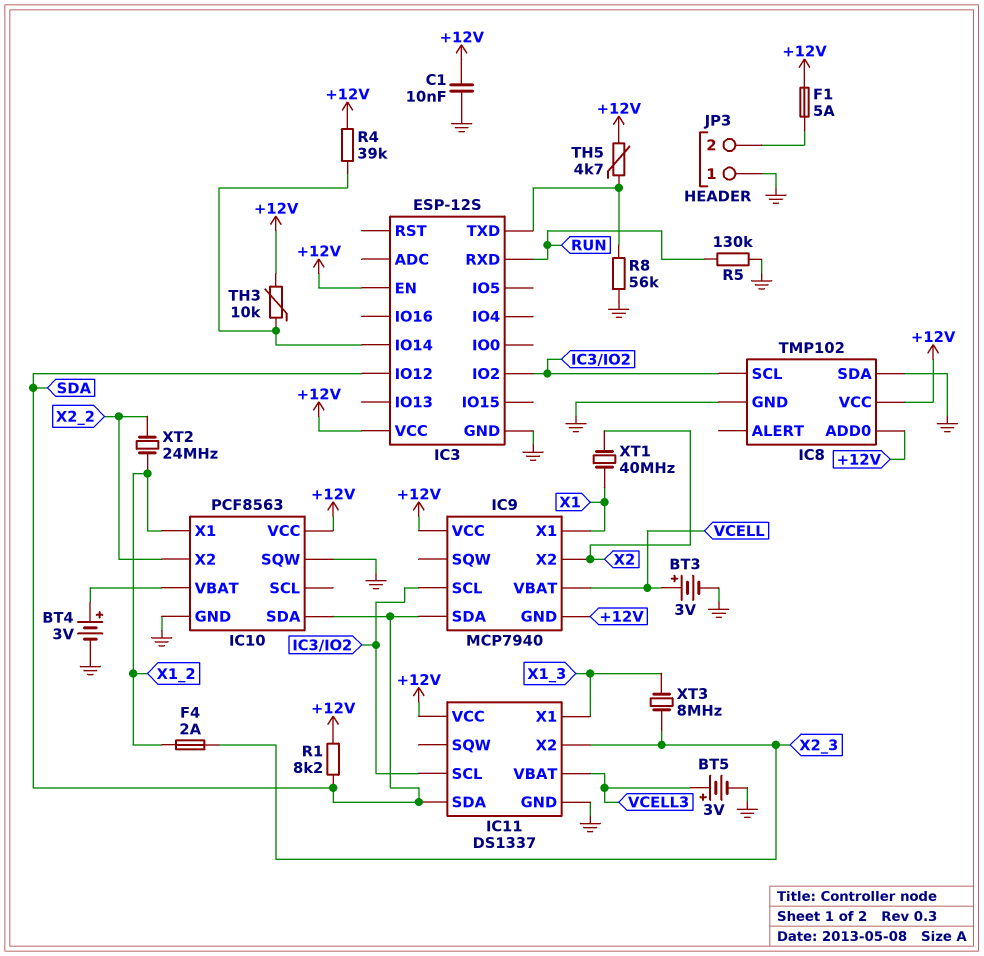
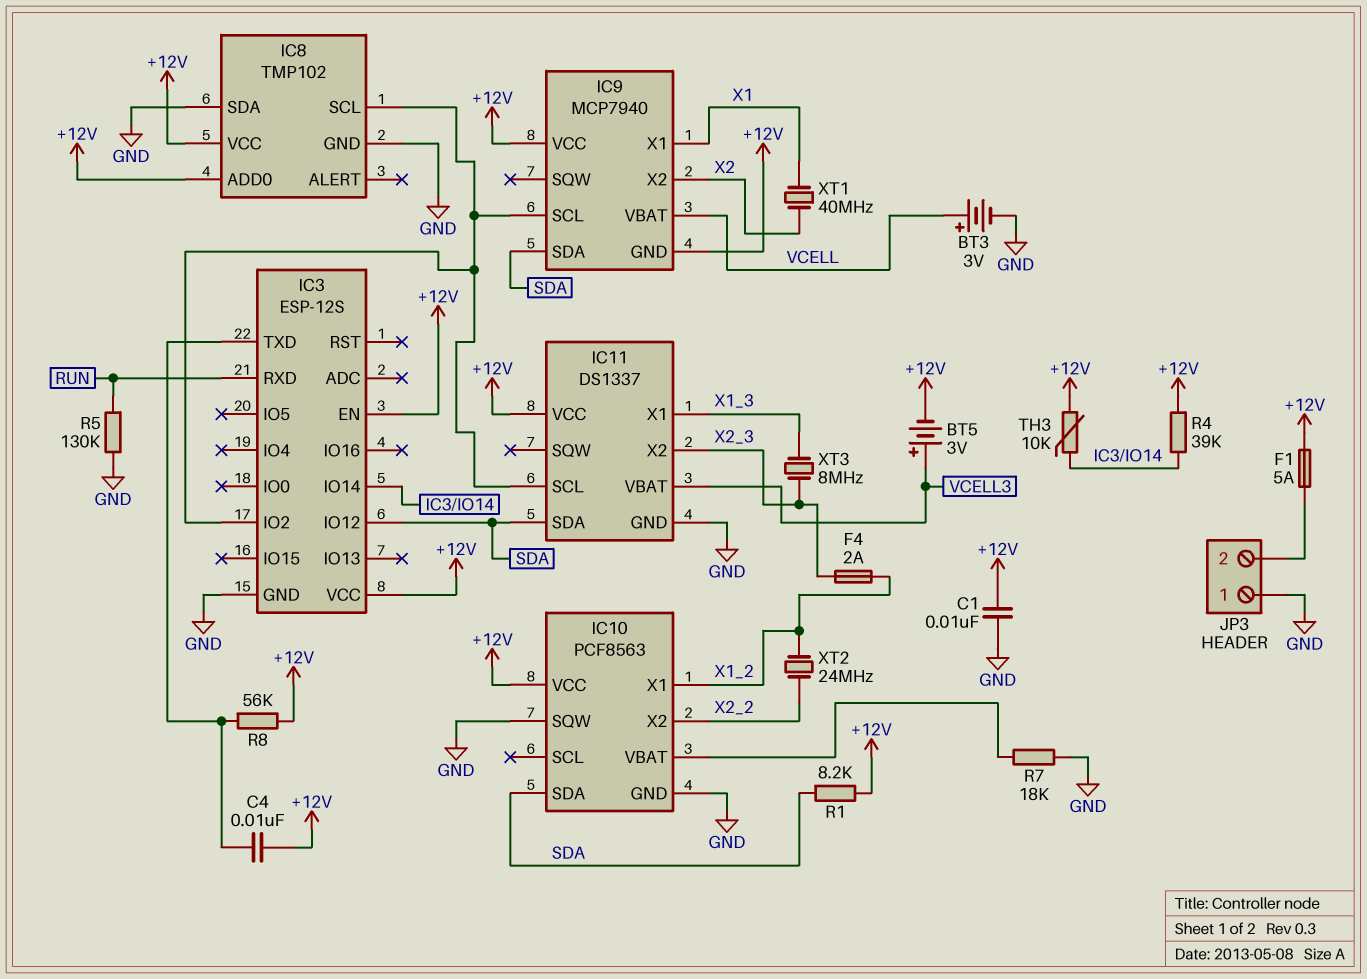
BT4: 3V (plus IC10/VBAT, minus GND) -> none
BT5: 3V (plus VCELL3, minus GND) -> 3V (plus VCELL3, minus +12V)
C4: none -> 10nF (+12V, IC3/TXD)
R7: none -> 18k (GND, IC10/VBAT)
R8: 56k (GND, IC3/TXD) -> 56k (+12V, IC3/TXD)
TH5: 4.7k (+12V, IC3/TXD) -> none

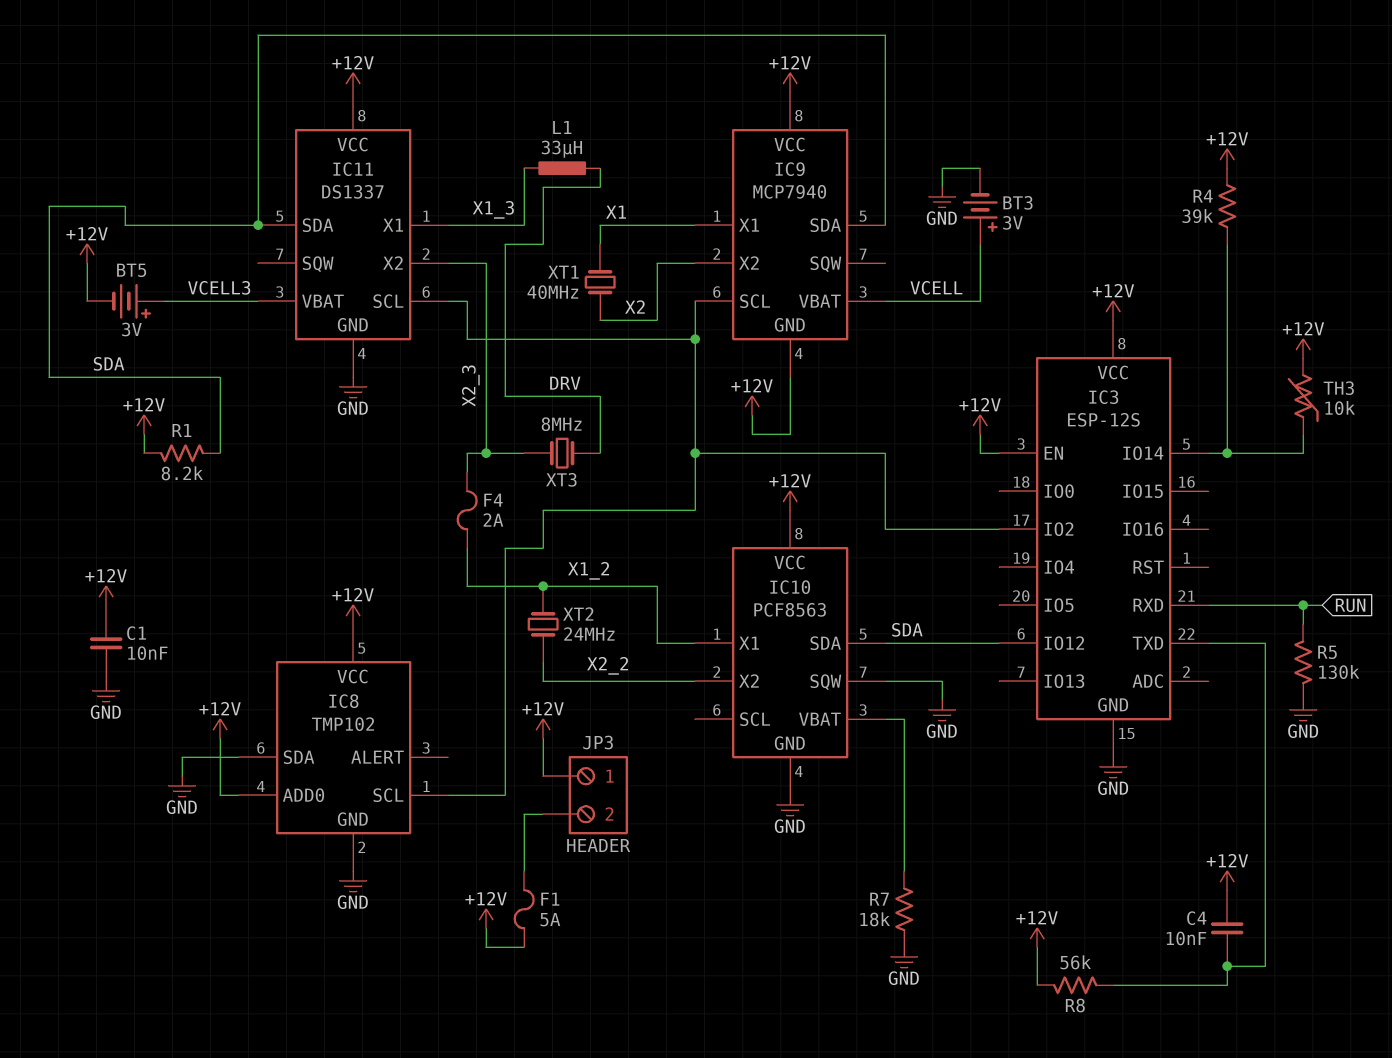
JP3 pin 1: GND -> +12V
L1: none -> 33uH (DRV, X1_3)
XT3: 8MHz (X1_3, X2_3) -> 8MHz (DRV, X2_3)

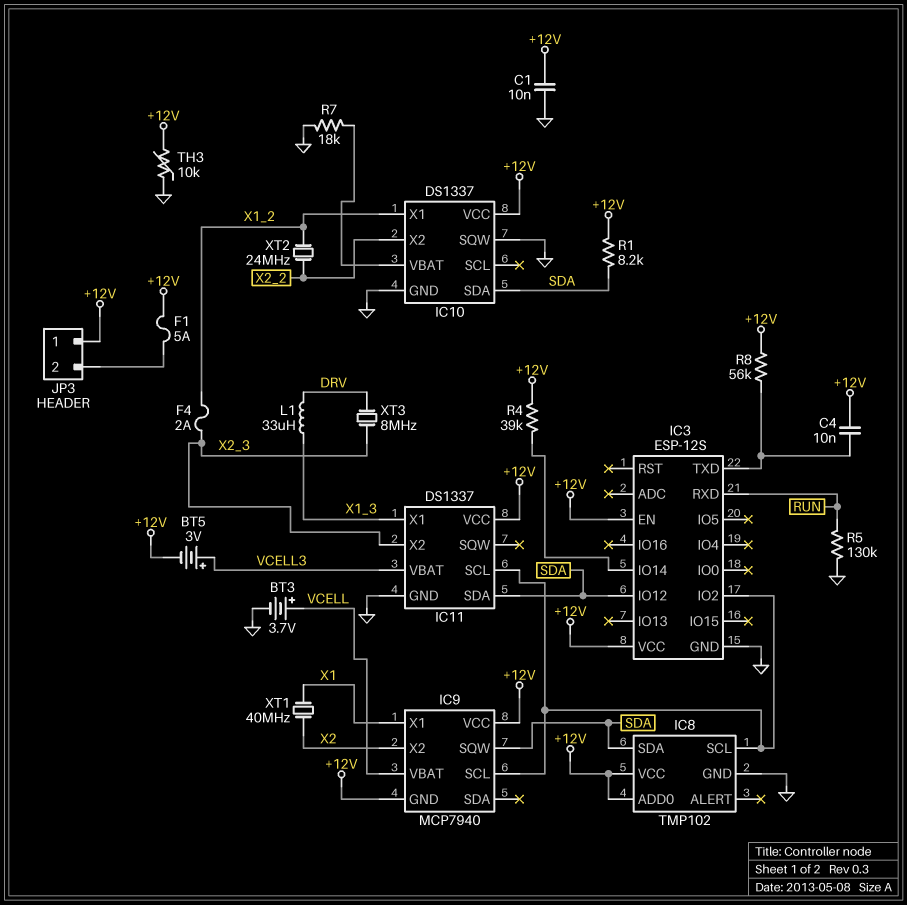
BT3: 3V (plus VCELL, minus GND) -> 3.7V (plus VCELL, minus GND)
IC8 pin SDA: GND -> SDA
IC9 pin SDA: SDA -> none
IC9 pin SQW: none -> SDA
IC10: PCF8563 -> DS1337
TH3: 10k (+12V, IC3/IO14) -> 10k (+12V, GND)

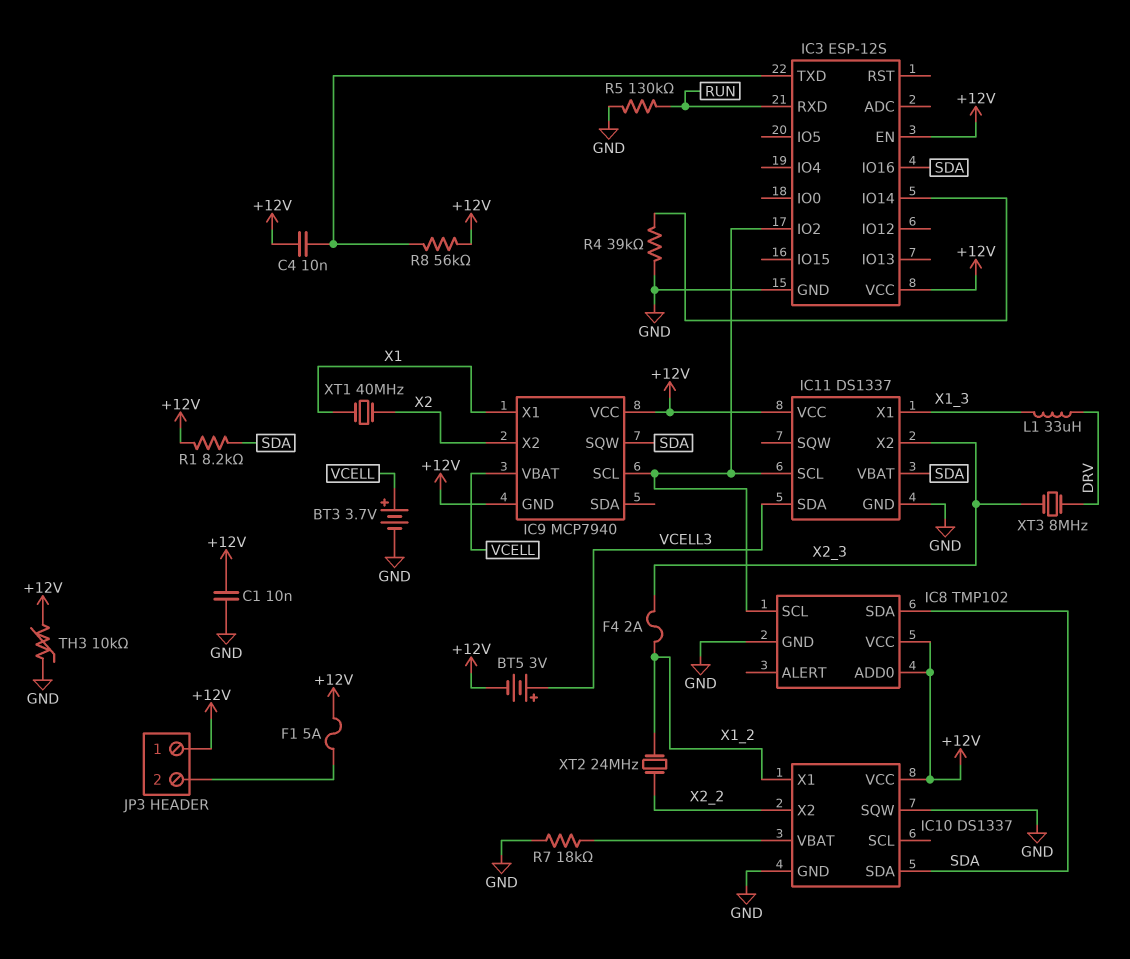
IC3 pin IO12: SDA -> none
IC3 pin IO16: none -> SDA
IC11 pin SDA: SDA -> VCELL3
IC11 pin VBAT: VCELL3 -> SDA
R4: 39k (+12V, IC3/IO14) -> 39k (GND, IC3/IO14)

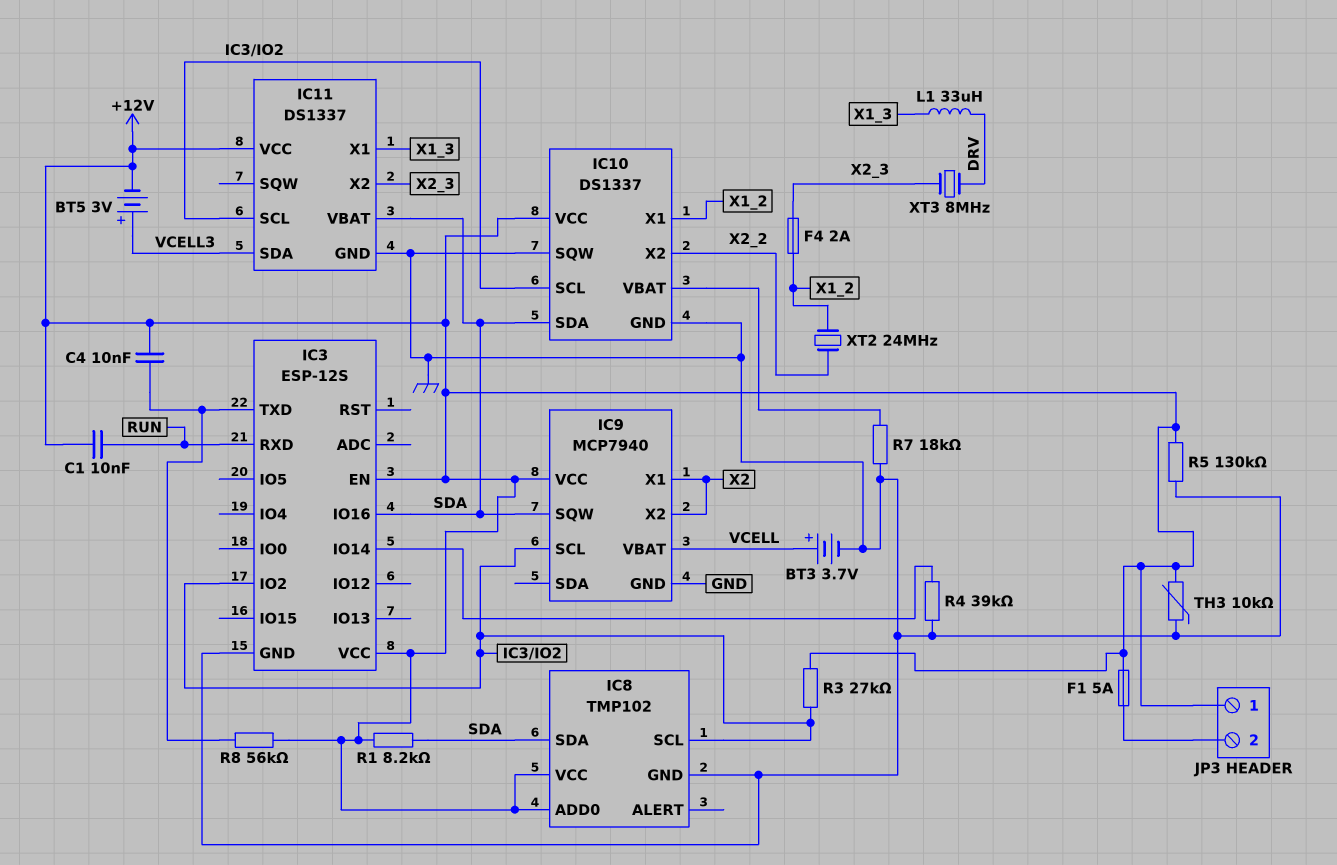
C1: 10nF (+12V, GND) -> 10nF (+12V, RUN)
IC9 pin GND: +12V -> GND
IC9 pin X1: X1 -> X2
IC10 pin SCL: none -> IC3/IO2
R3: none -> 27k (+12V, IC3/IO2)
R5: 130k (GND, RUN) -> 130k (+12V, GND)
XT1: 40MHz (X1, X2) -> none

